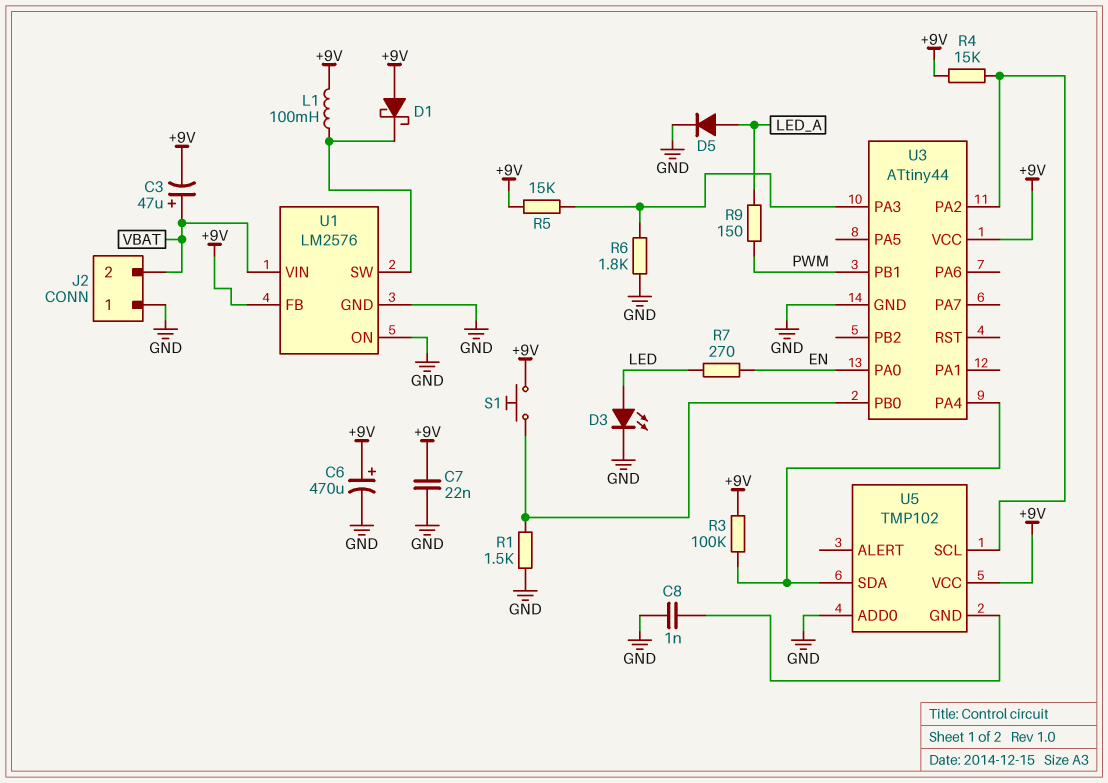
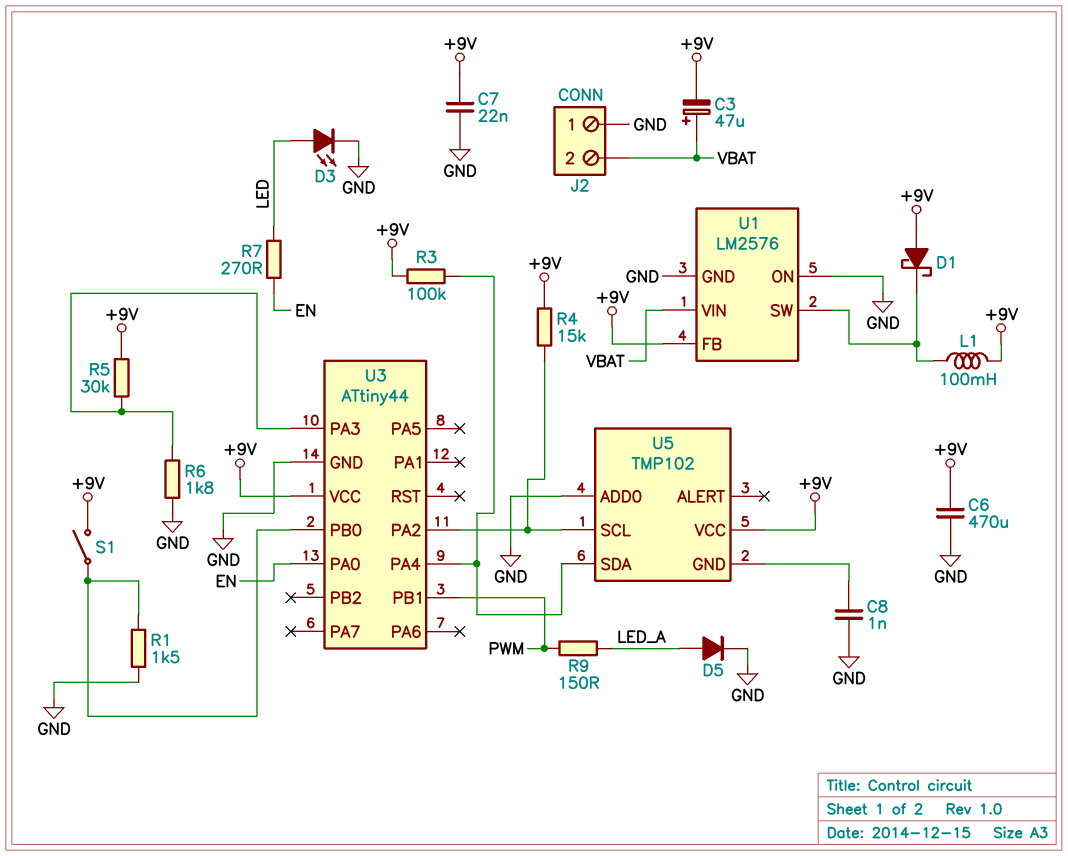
C6: 470uF (plus +9V, minus GND) -> 470uF (+9V, GND)
R5: 15k (+9V, U3/PA3) -> 30k (+9V, U3/PA3)
S1: button (+9V, U3/PB0) -> switch (+9V, U3/PB0)

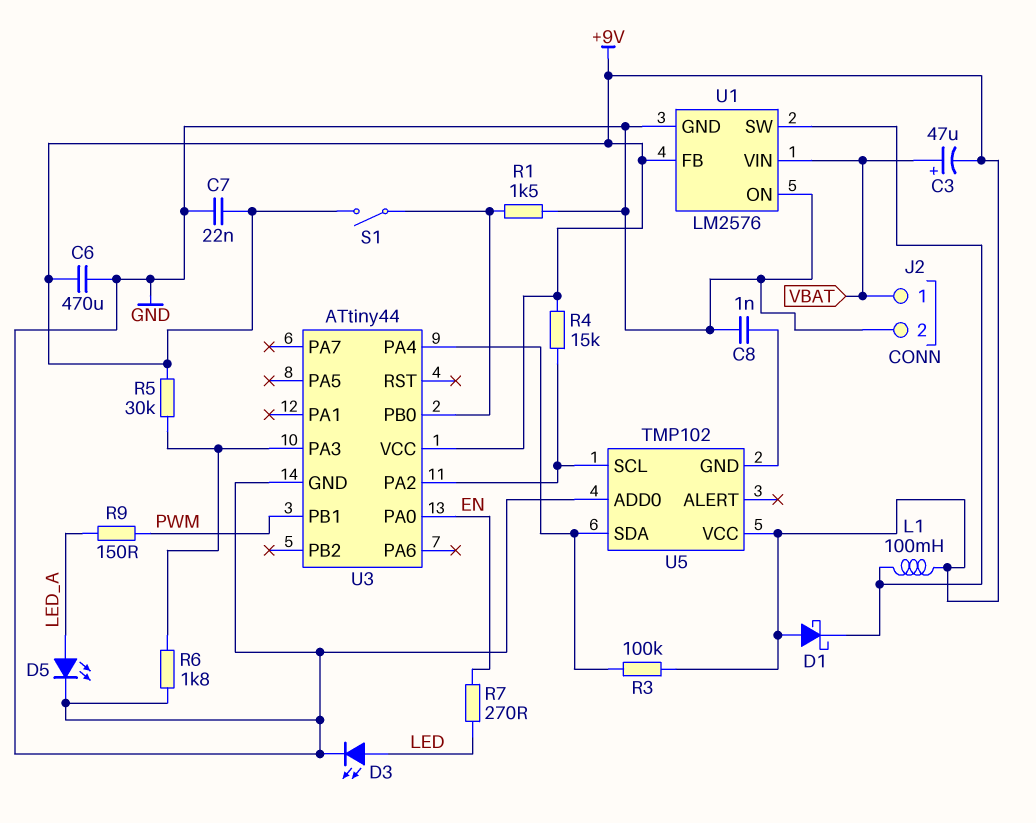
D5: diode (A LED_A, K GND) -> LED (A LED_A, K GND)
J2 pin 1: GND -> VBAT
J2 pin 2: VBAT -> GND

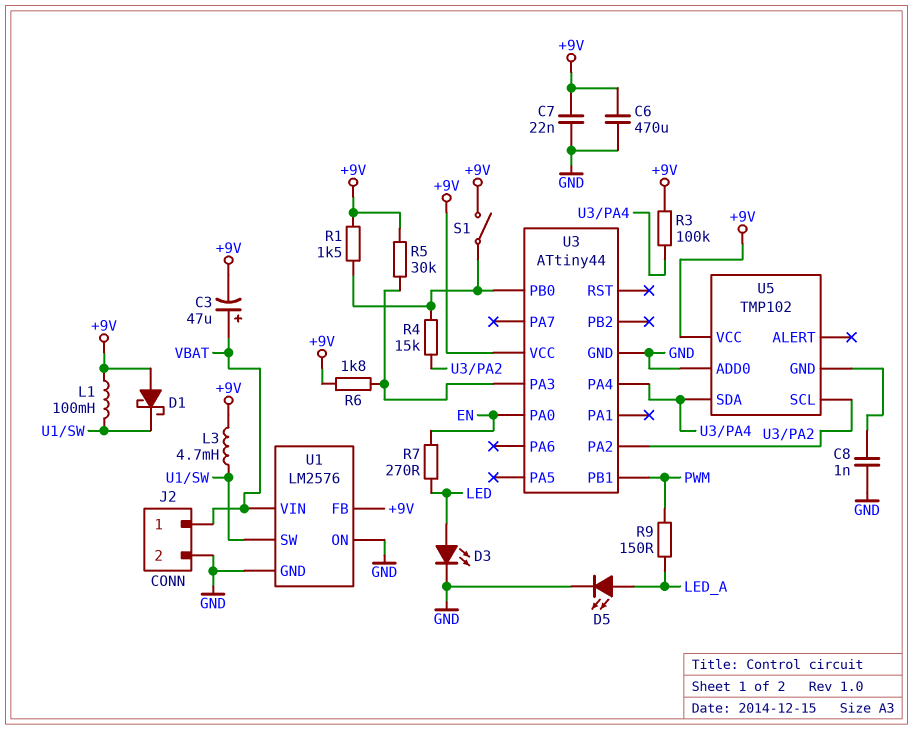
L3: none -> 4.7mH (+9V, U1/SW)
R1: 1.5k (GND, U3/PB0) -> 1.5k (+9V, U3/PB0)
R4: 15k (+9V, U3/PA2) -> 15k (U3/PA2, U3/PB0)
R6: 1.8k (GND, U3/PA3) -> 1.8k (+9V, U3/PA3)

